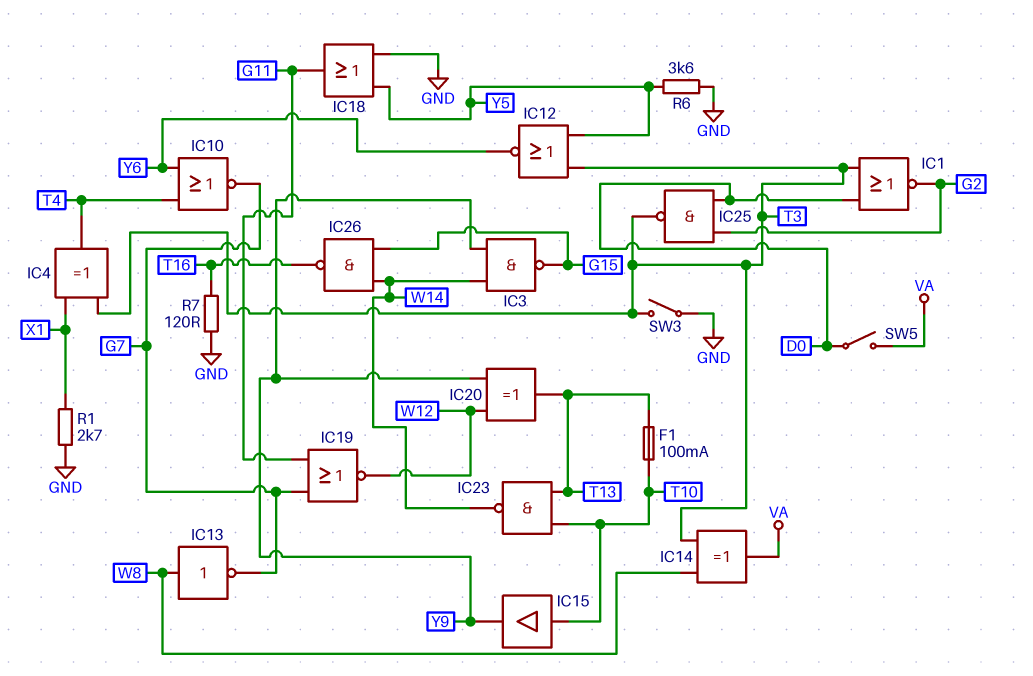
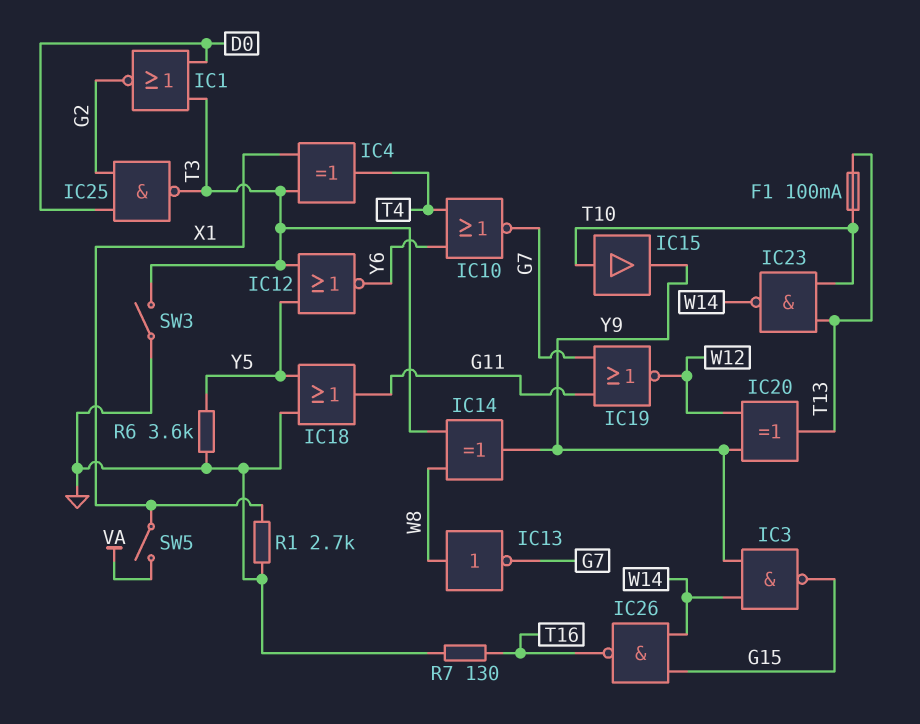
IC14: XOR (in T3, in W8, out VA) -> XOR (in T3, in W8, out Y9)
R7: 120 (GND, T16) -> 130 (GND, T16)
SW5: switch (D0, VA) -> switch (VA, X1)

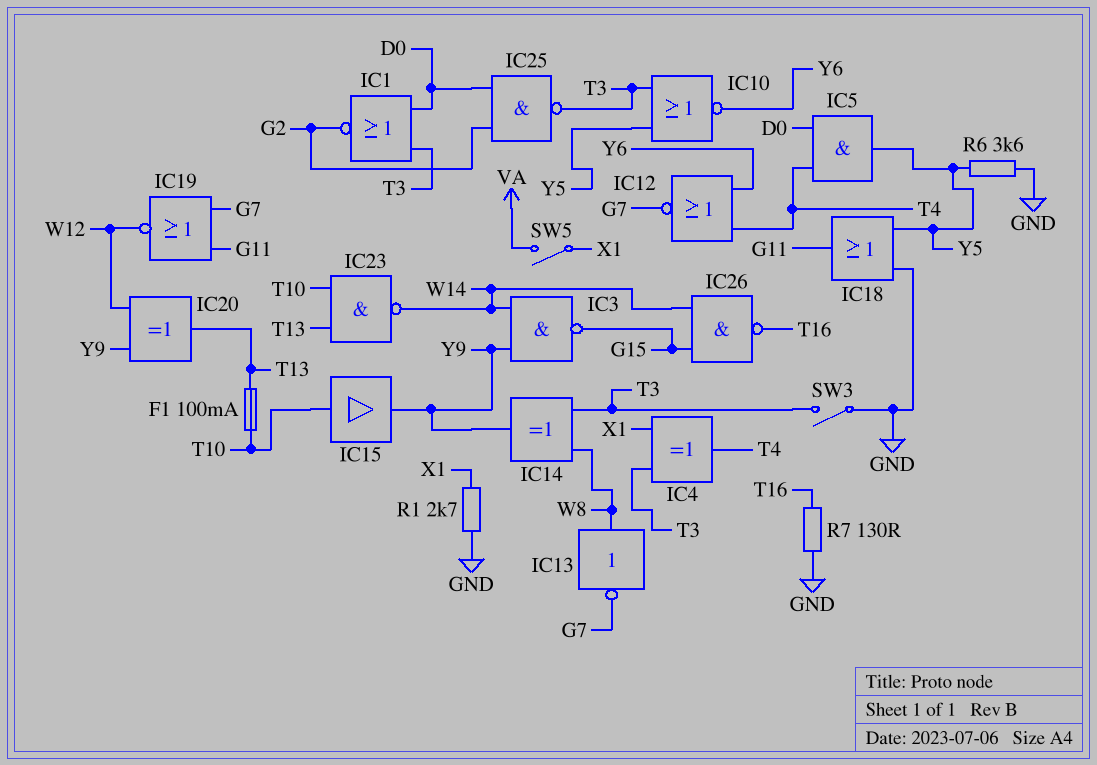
IC5: none -> AND (in D0, in T4, out Y5)
IC10: NOR (in T4, in Y6, out G7) -> NOR (in T3, in Y5, out Y6)
IC12: NOR (in T3, in Y5, out Y6) -> NOR (in T4, in Y6, out G7)

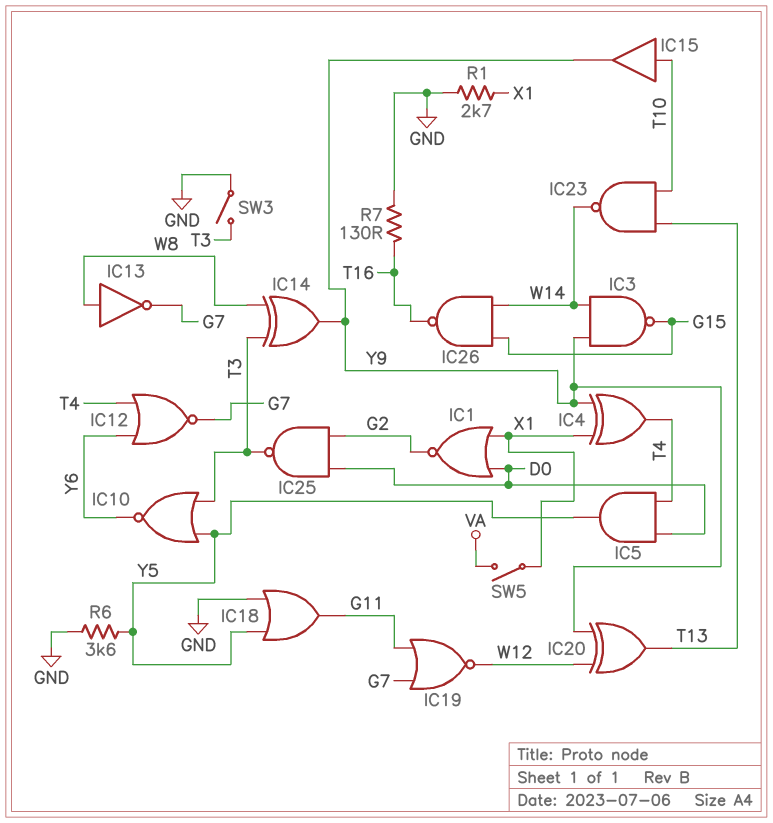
F1: 100mA (T10, T13) -> none
IC1: NOR (in D0, in T3, out G2) -> NOR (in D0, in X1, out G2)
IC4: XOR (in T3, in X1, out T4) -> XOR (in X1, in Y9, out T4)

